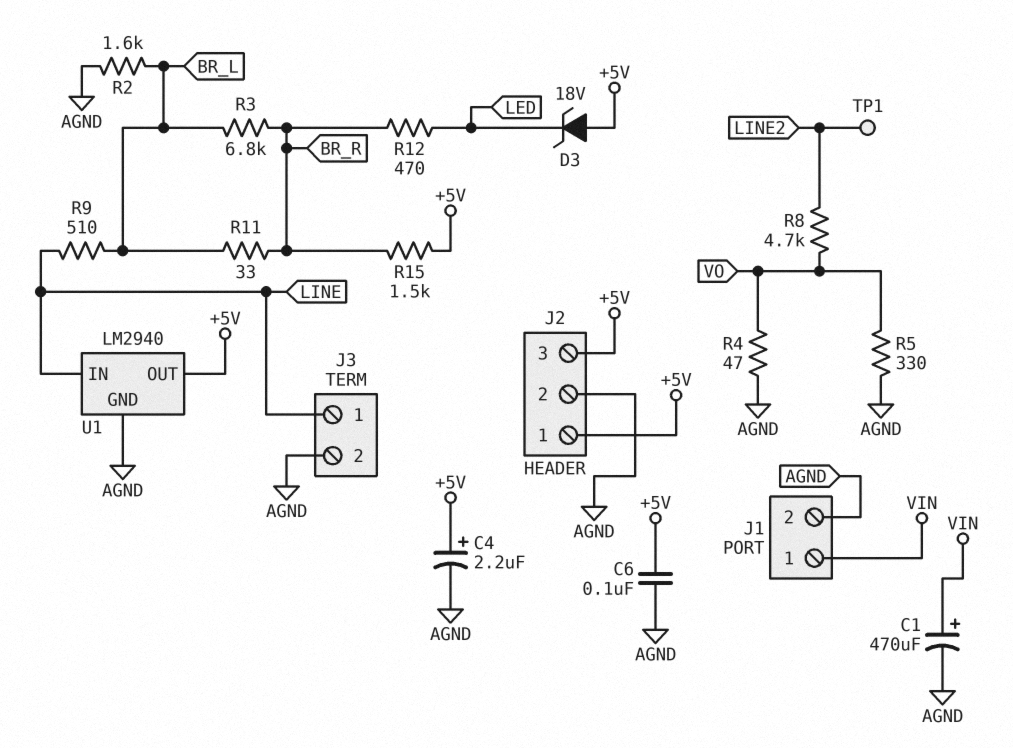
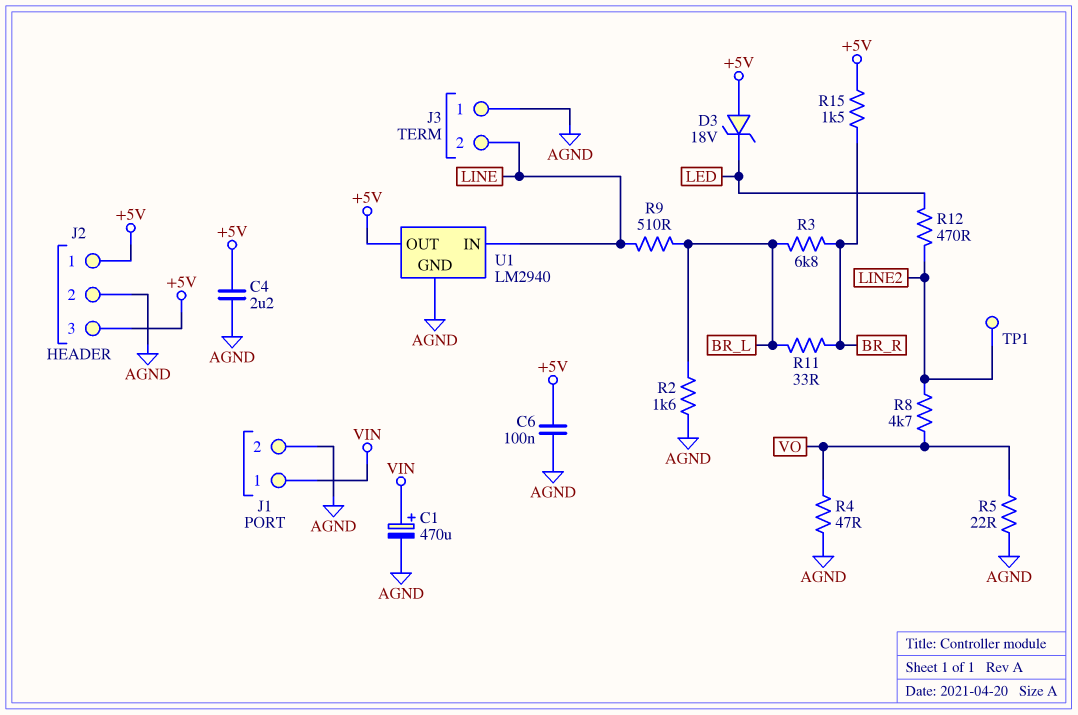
C4: 2.2uF (plus +5V, minus AGND) -> 2.2uF (+5V, AGND)
J3 pin 1: LINE -> AGND
J3 pin 2: AGND -> LINE
R5: 330 (AGND, VO) -> 22 (AGND, VO)
R12: 470 (BR_R, LED) -> 470 (LED, LINE2)

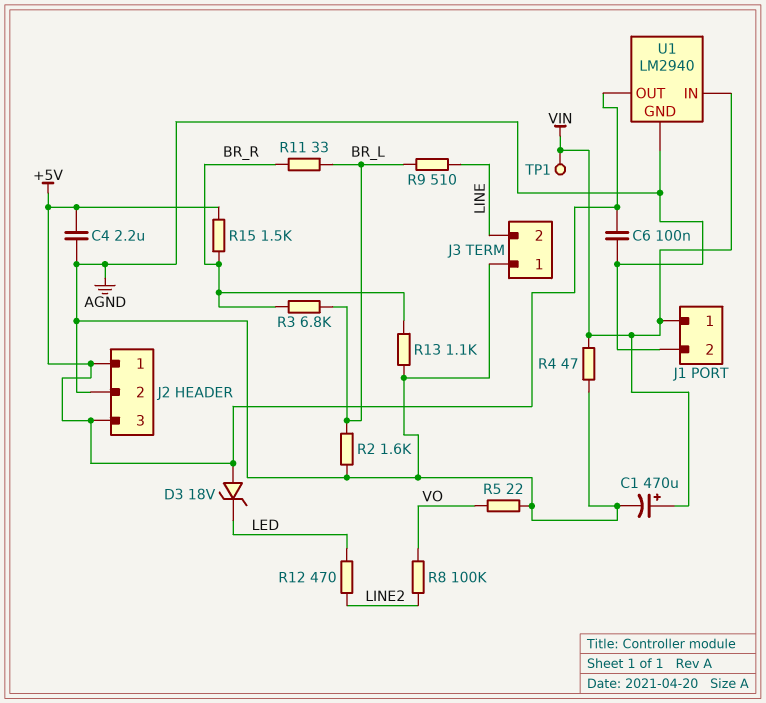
R4: 47 (AGND, VO) -> 47 (AGND, VIN)
R8: 4.7k (LINE2, VO) -> 100k (LINE2, VO)
R13: none -> 1.1k (AGND, BR_R)
TP1: test point (LINE2) -> test point (VIN)
U1 pin IN: LINE -> VIN

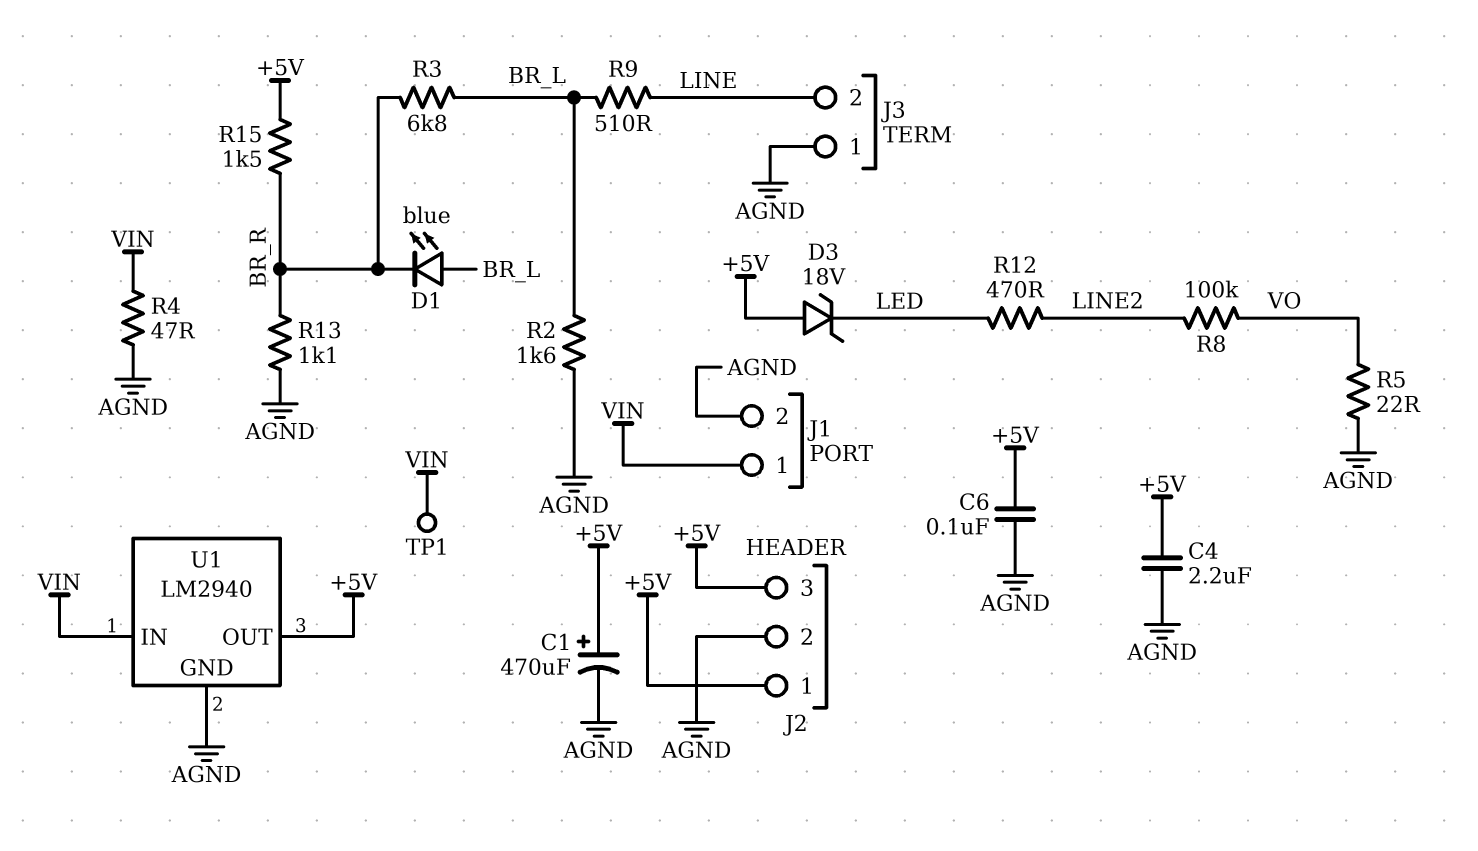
C1: 470uF (plus VIN, minus AGND) -> 470uF (plus +5V, minus AGND)
D1: none -> LED blue (A BR_L, K BR_R)
R11: 33 (BR_L, BR_R) -> none

